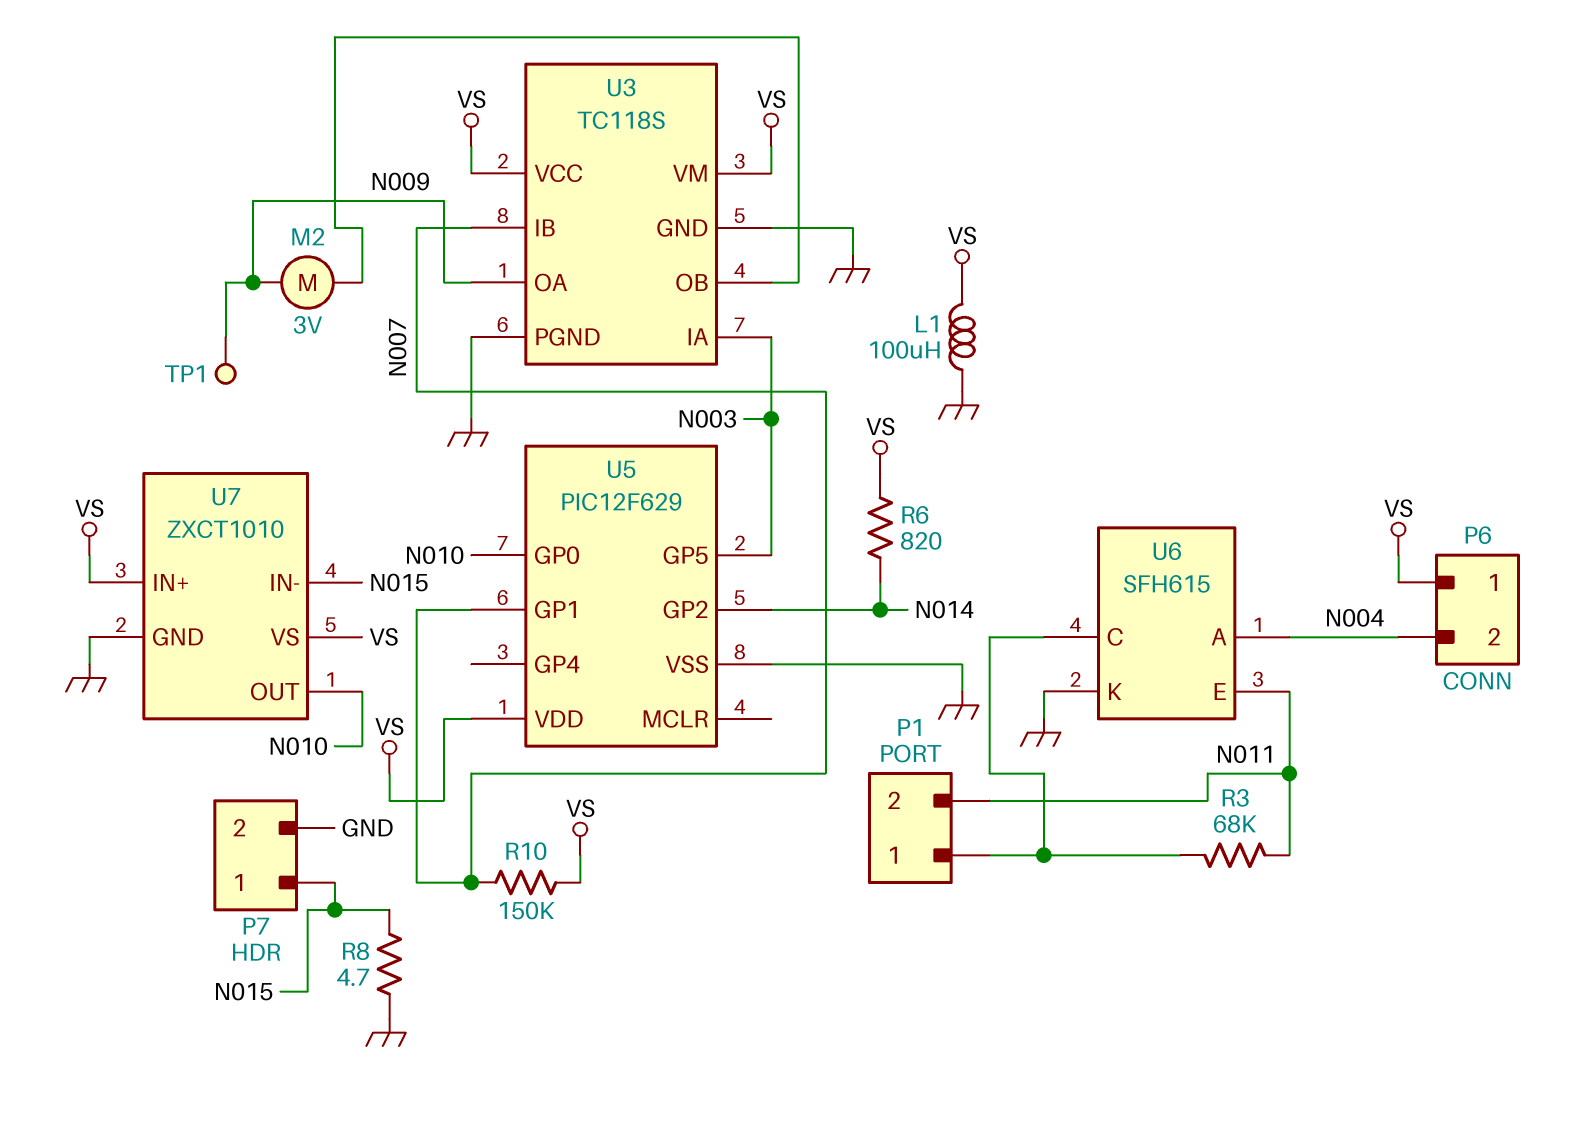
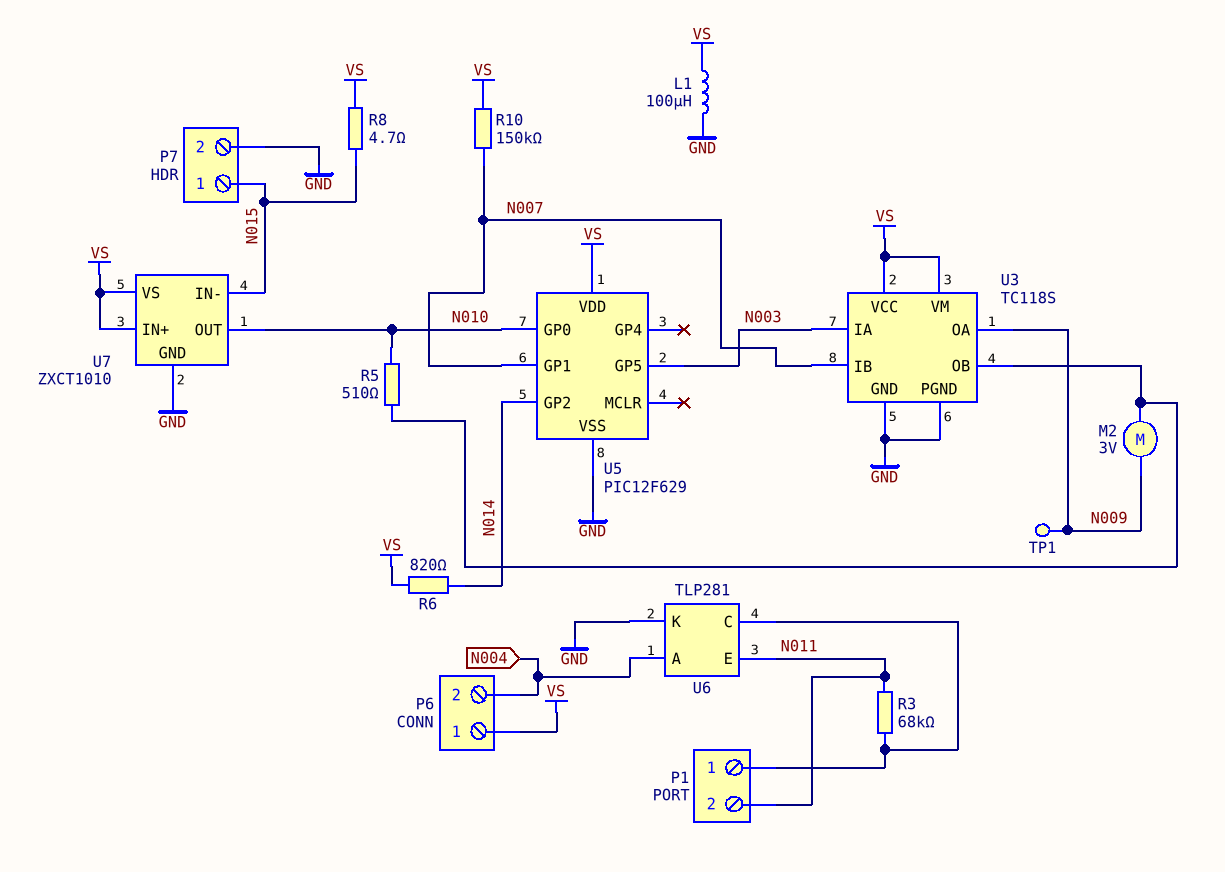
R5: none -> 510 (N010, U3/OB)
R8: 4.7 (GND, N015) -> 4.7 (N015, VS)
U6: SFH615 -> TLP281

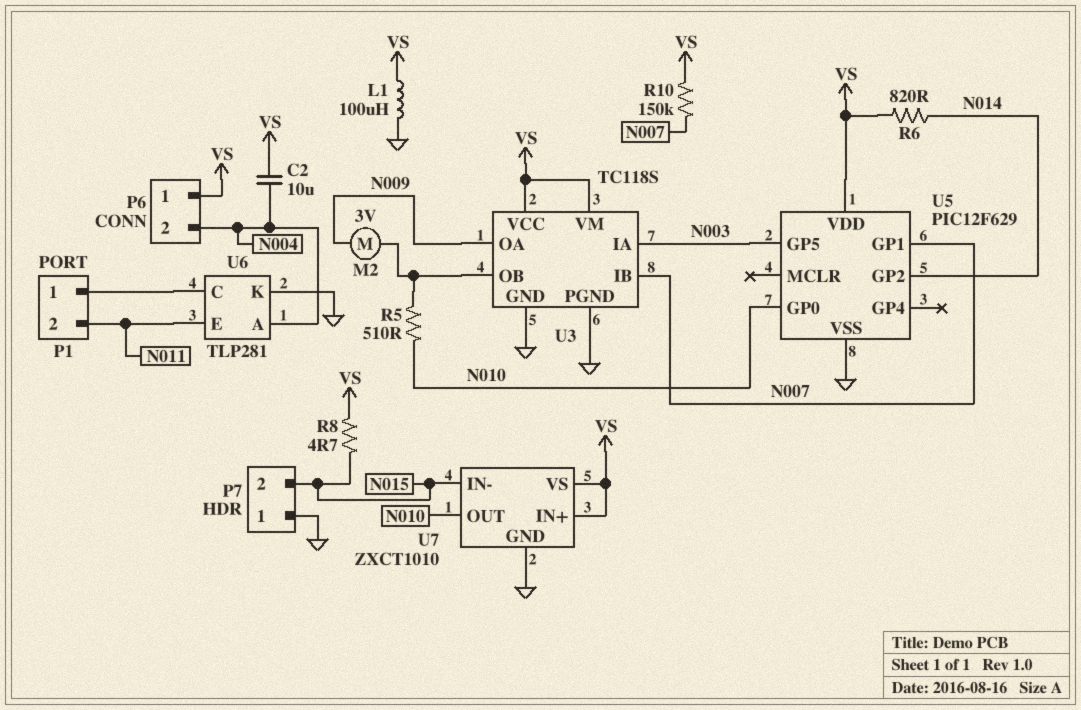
C2: none -> 10uF (N004, VS)
P7 pin 1: N015 -> GND
P7 pin 2: GND -> N015
R3: 68k (N011, P1/1) -> none
TP1: test point (N009) -> none

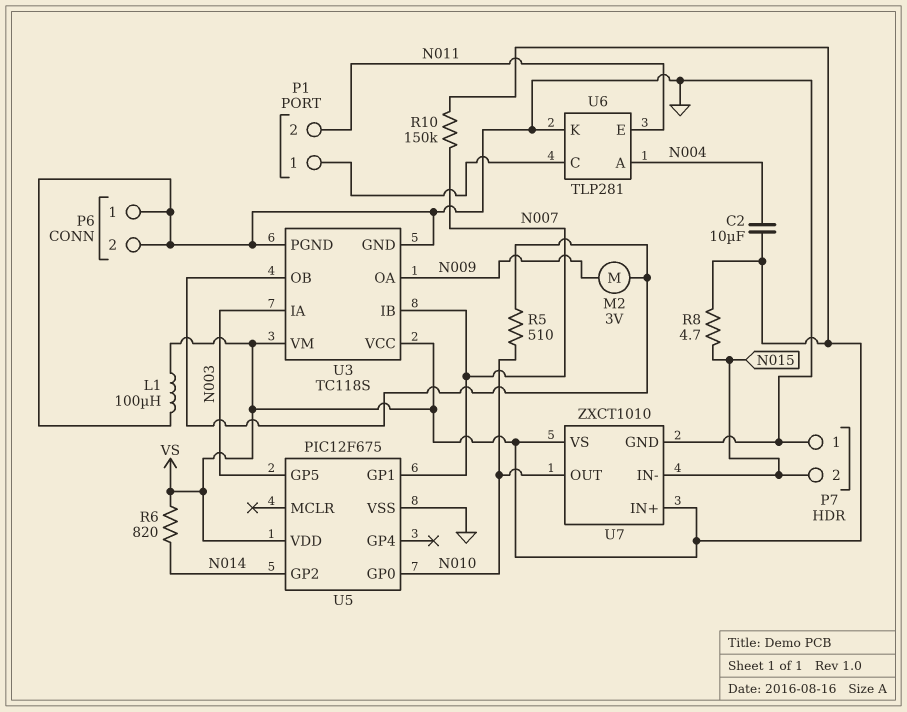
P6 pin 1: VS -> GND
P6 pin 2: N004 -> GND
U5: PIC12F629 -> PIC12F675

